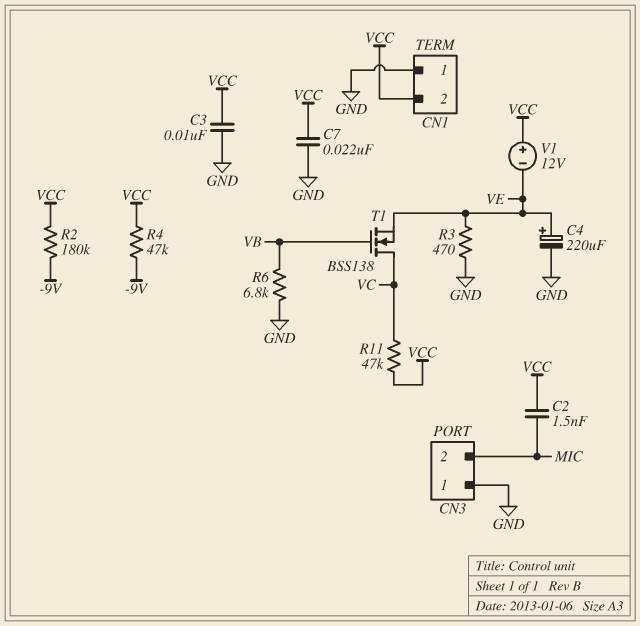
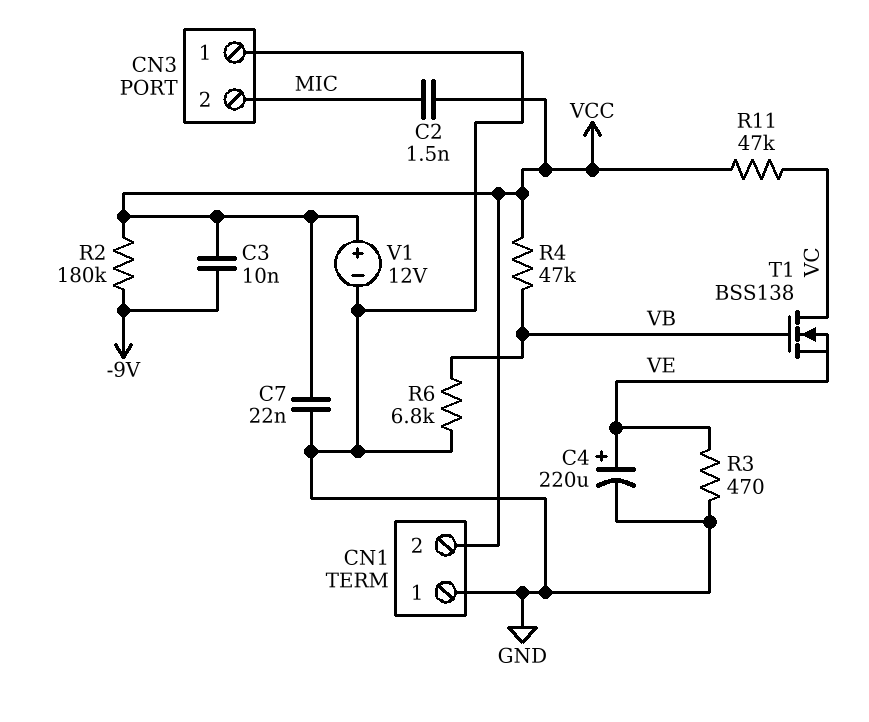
C3: 10nF (GND, VCC) -> 10nF (-9V, VCC)
R4: 47k (-9V, VCC) -> 47k (VB, VCC)
V1: 12V (plus VCC, minus VE) -> 12V (plus VCC, minus GND)

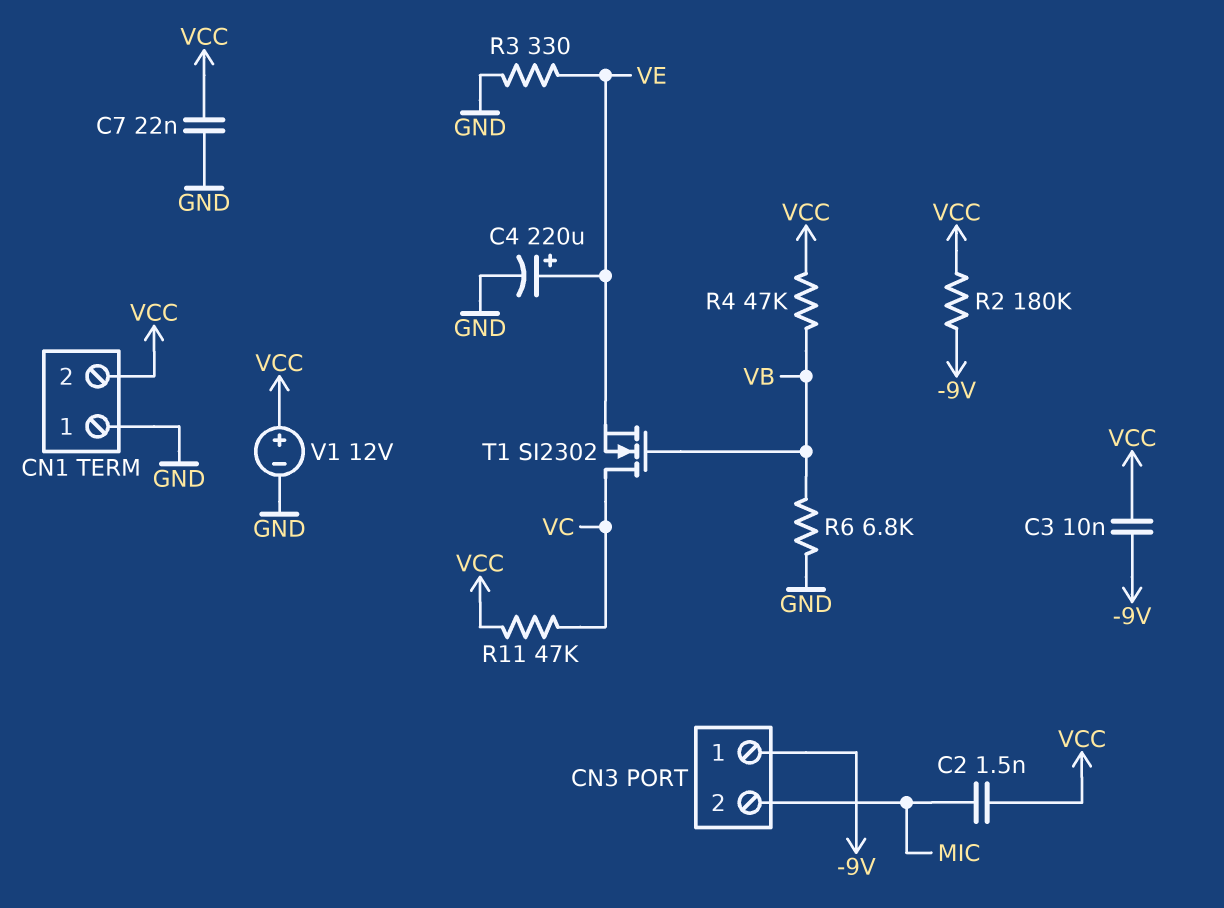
CN3 pin 1: GND -> -9V
R3: 470 (GND, VE) -> 330 (GND, VE)
T1: NMOS BSS138 (G VB, D VC, S VE) -> NMOS SI2302 (G VB, D VC, S VE)

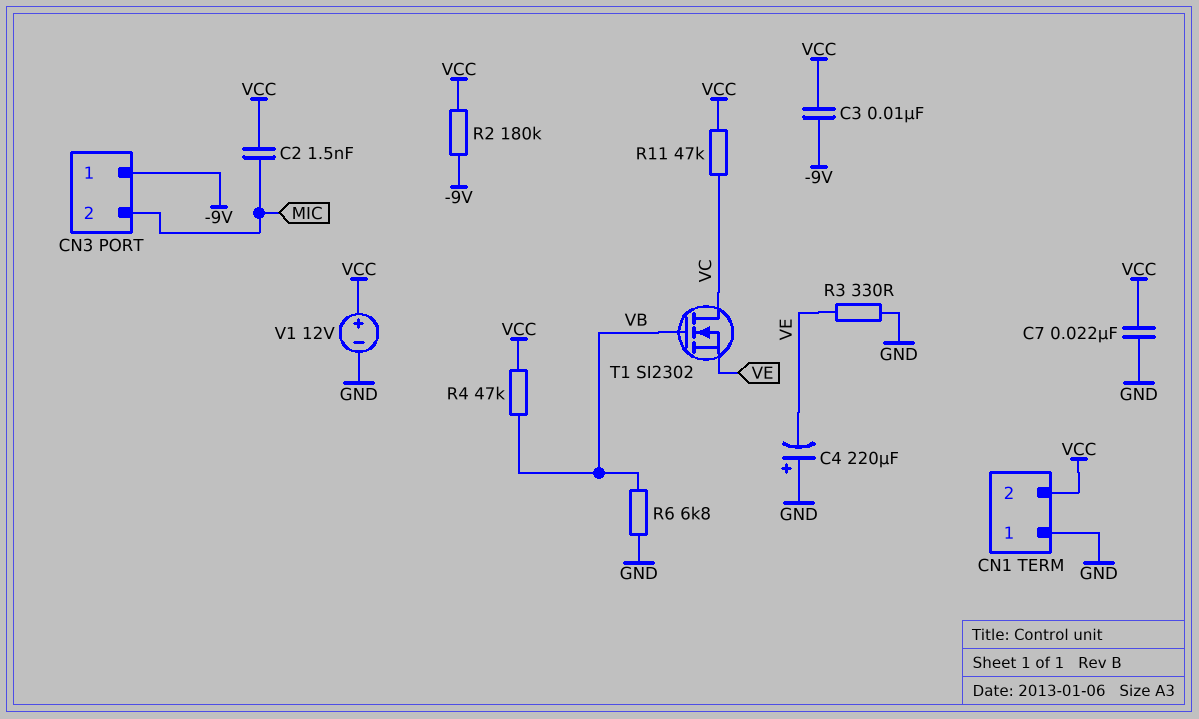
C4: 220uF (plus VE, minus GND) -> 220uF (plus GND, minus VE)

